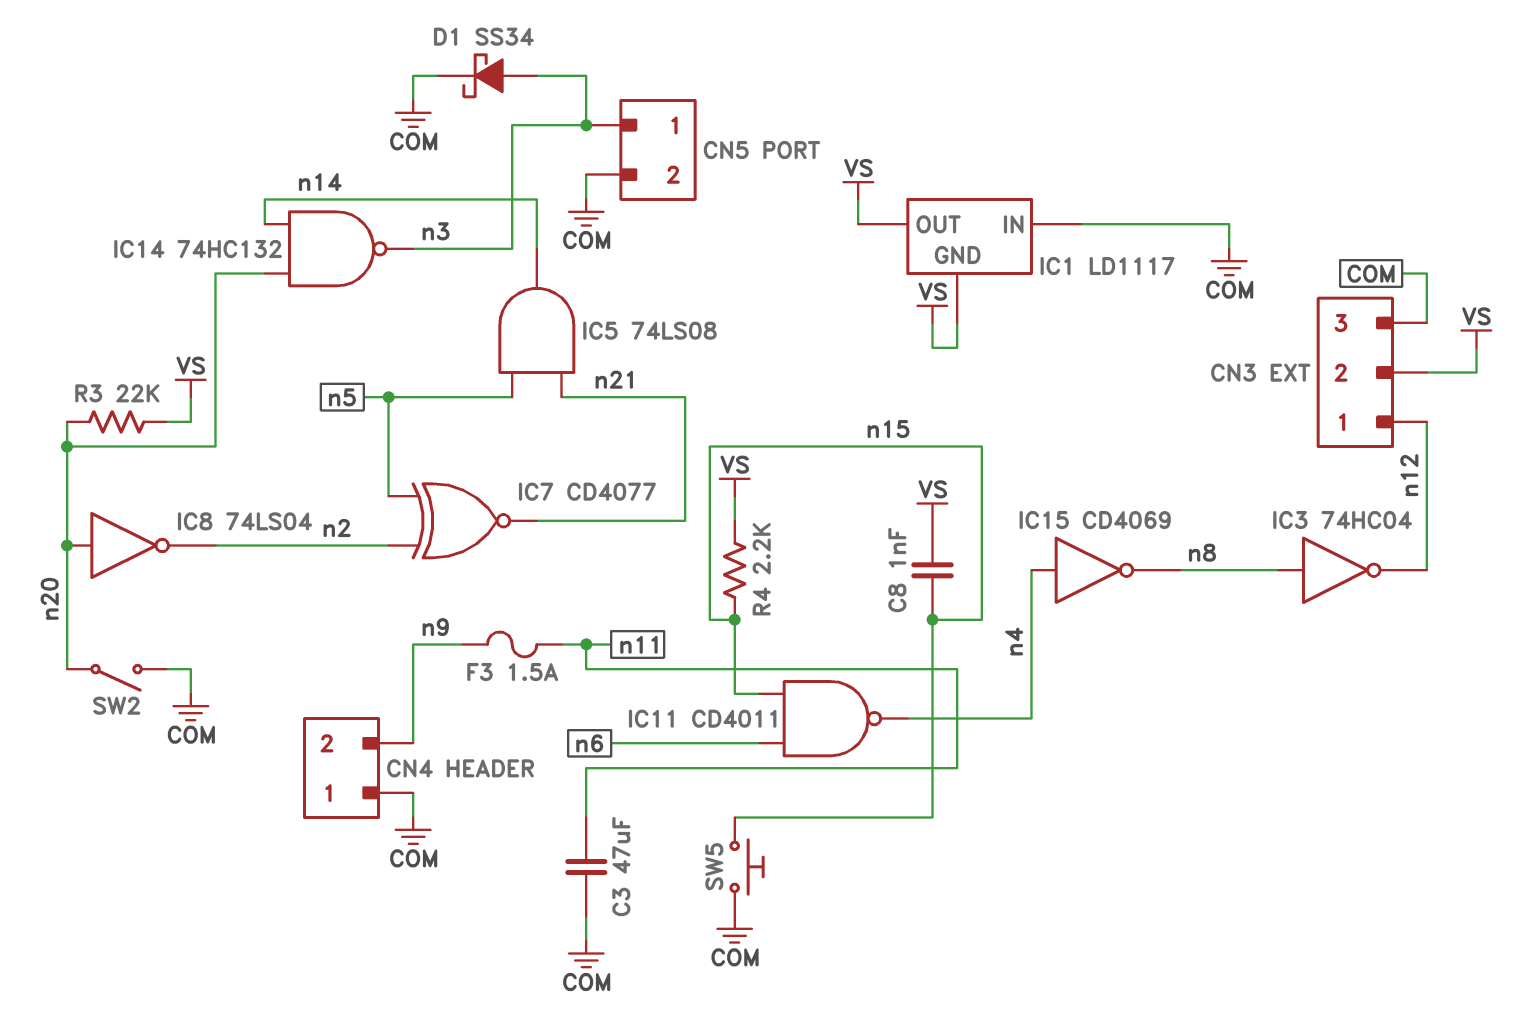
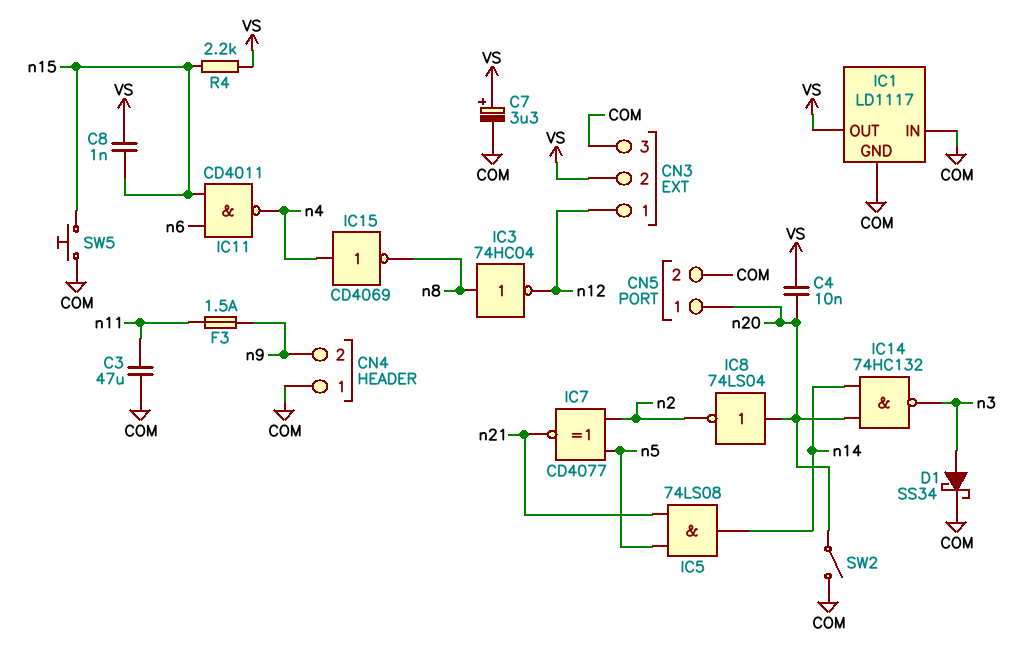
C4: none -> 10nF (VS, n20)
C7: none -> 3.3uF (plus VS, minus COM)
CN5 pin 1: n3 -> n20
IC1 pin GND: VS -> COM
R3: 22k (VS, n20) -> none

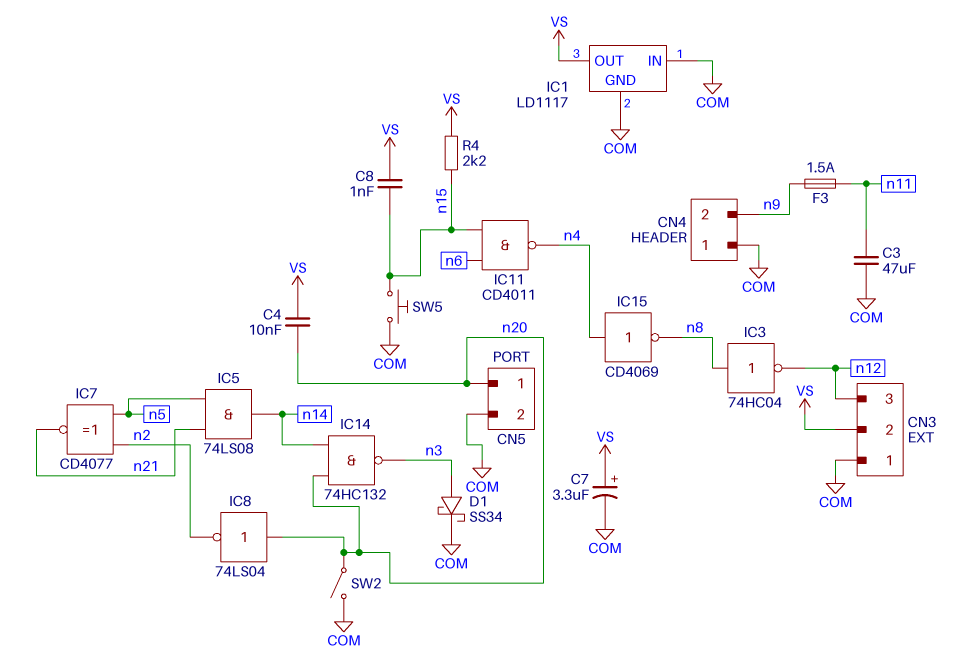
CN3 pin 1: n12 -> COM
CN3 pin 3: COM -> n12

